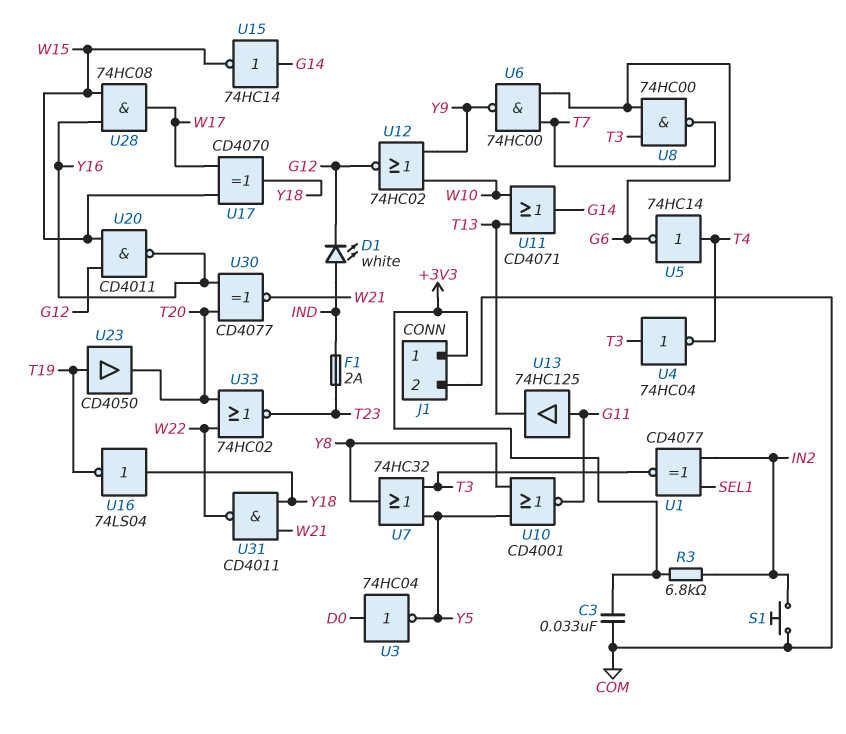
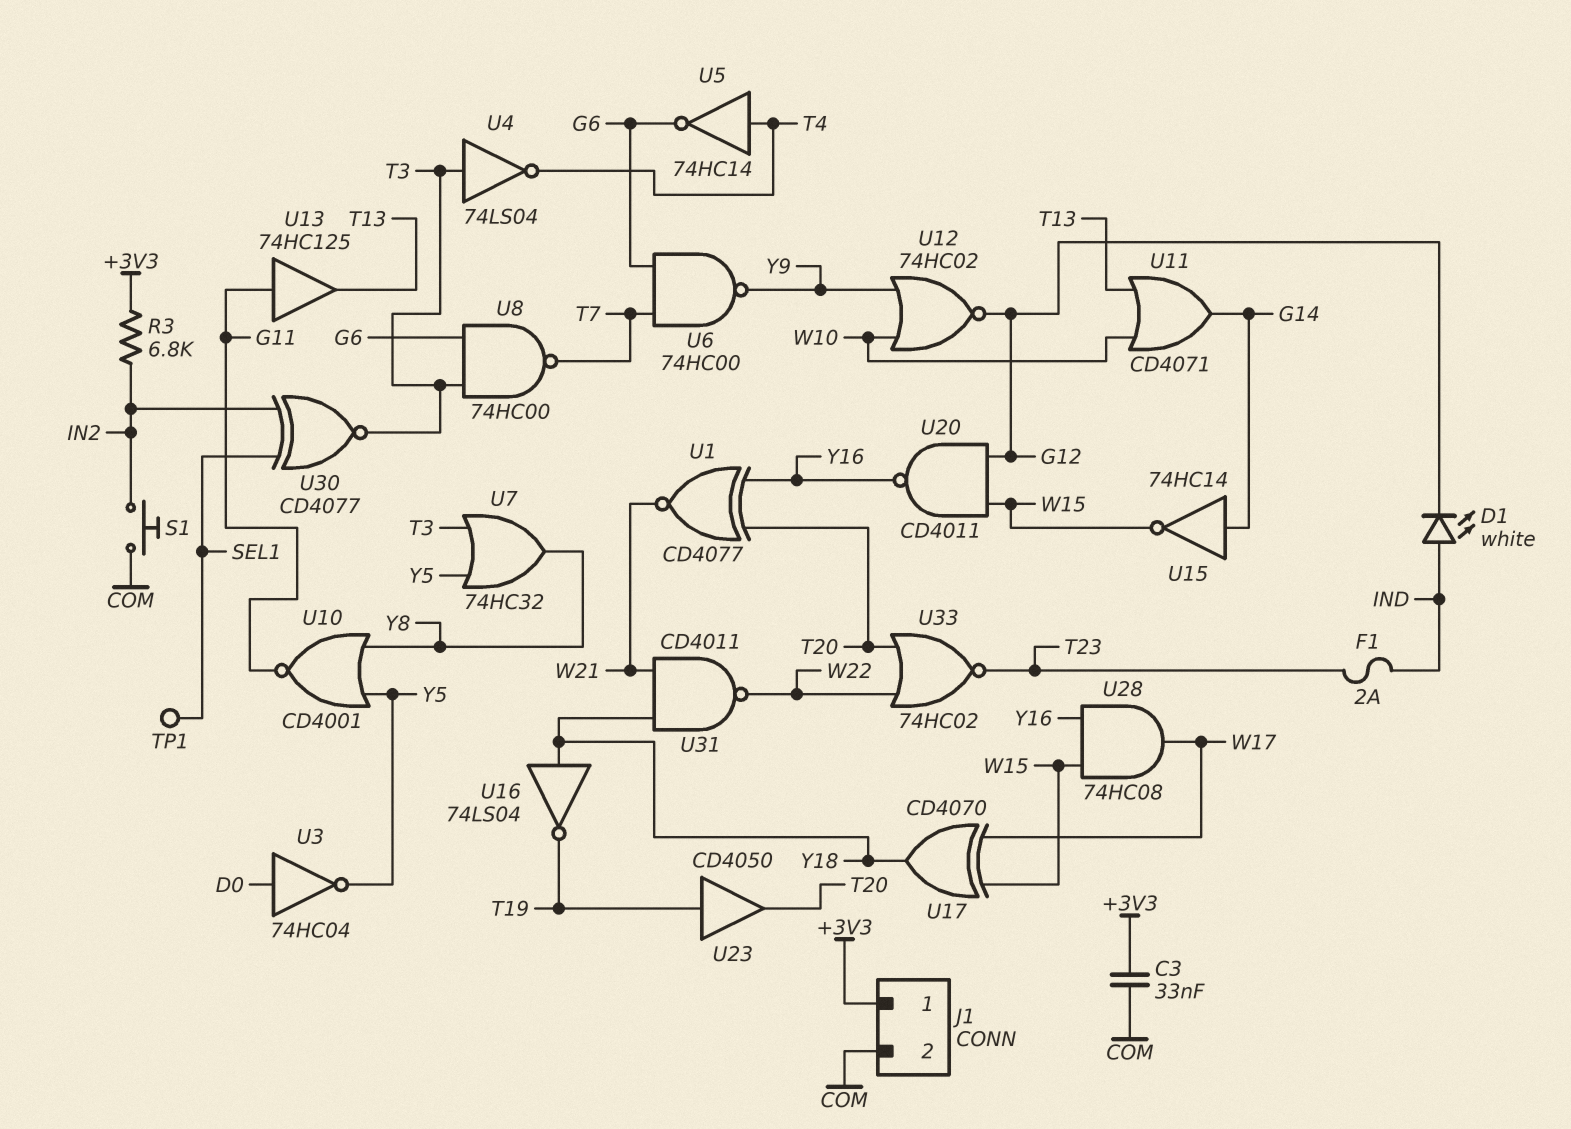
TP1: none -> test point (SEL1)
U1: XNOR CD4077 (in IN2, in SEL1, out T3) -> XNOR CD4077 (in T20, in Y16, out W21)
U4: NOT 74HC04 (in T3, out T4) -> NOT 74LS04 (in T3, out T4)
U30: XNOR CD4077 (in T20, in Y16, out W21) -> XNOR CD4077 (in IN2, in SEL1, out T3)

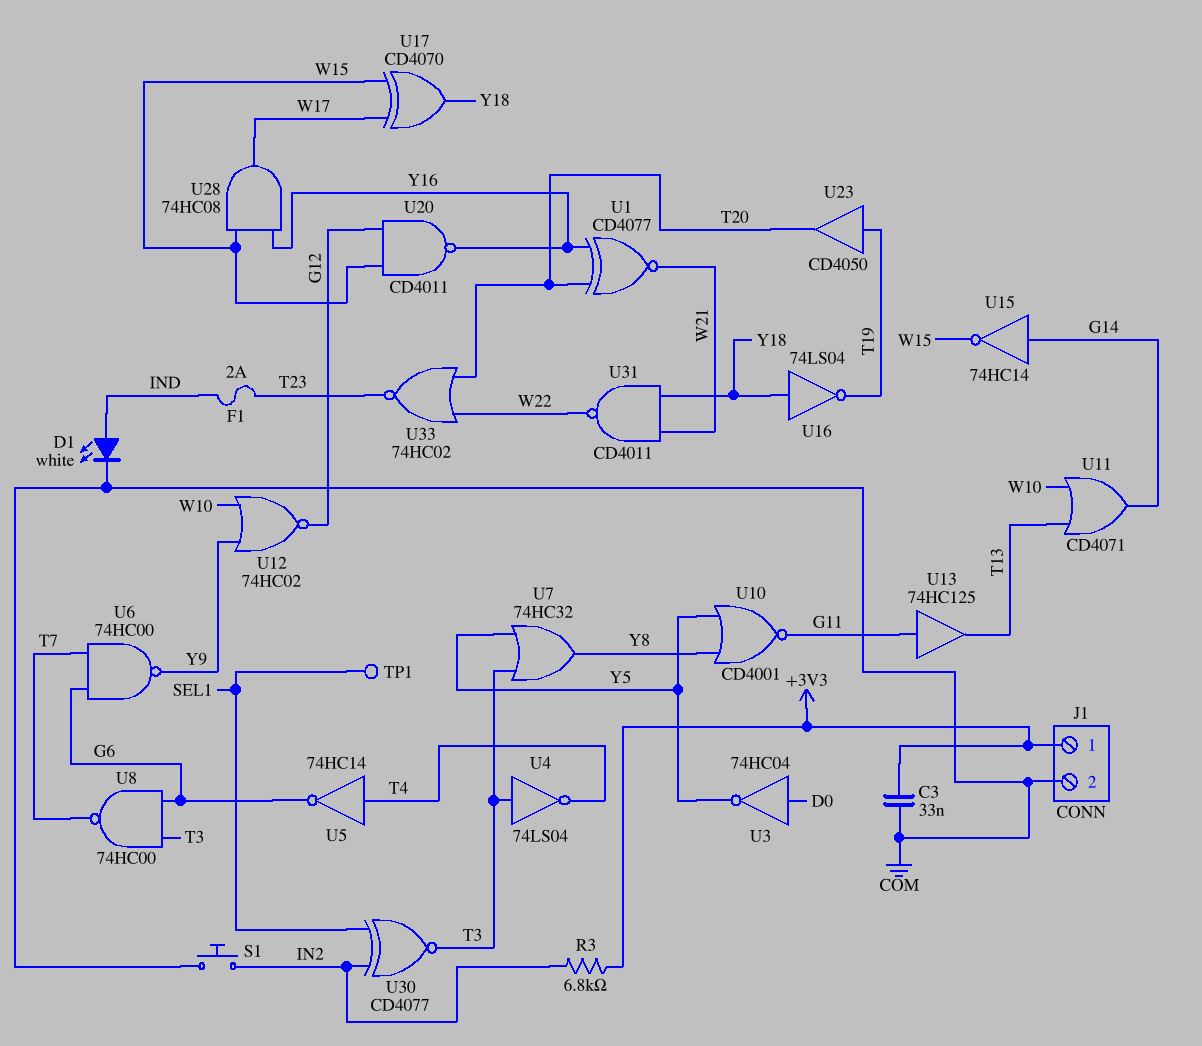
D1: LED white (A IND, K G12) -> LED white (A IND, K COM)

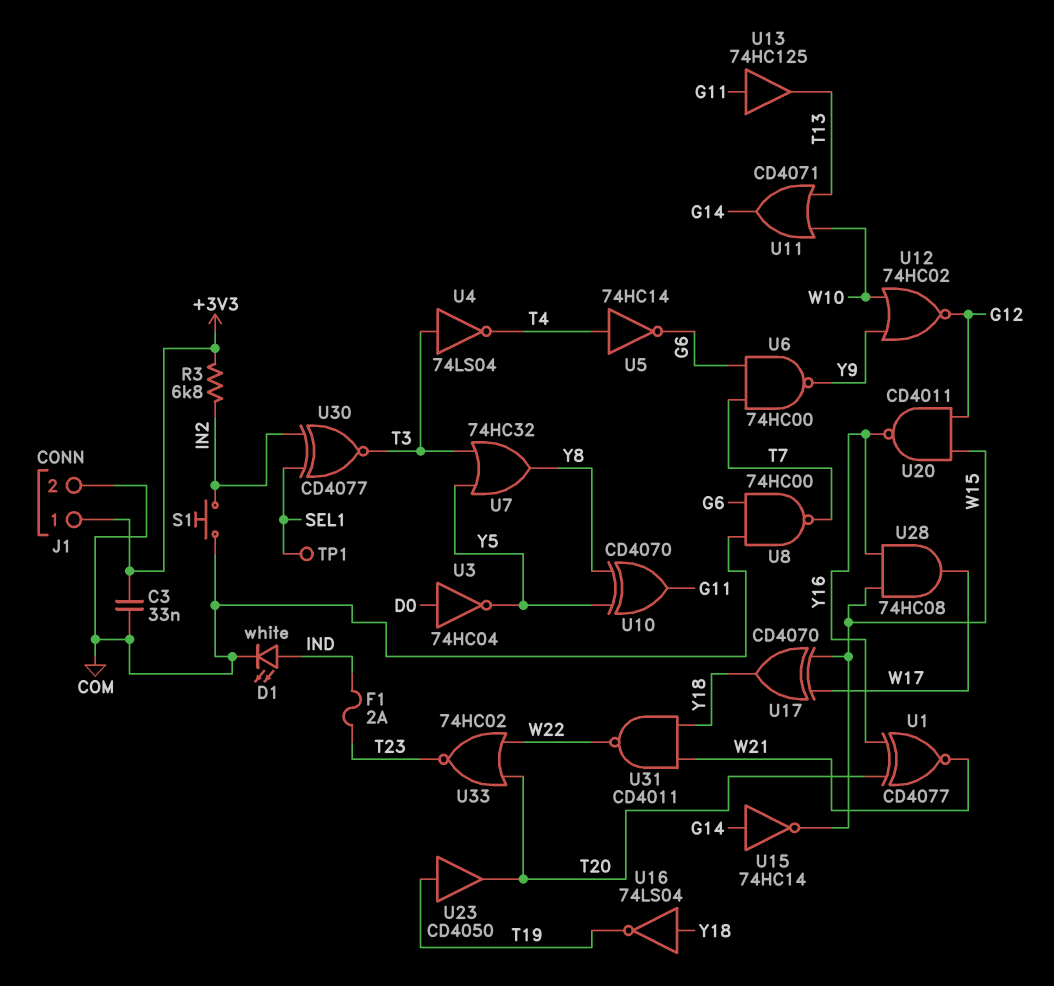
U8: NAND 74HC00 (in G6, in T3, out T7) -> NAND 74HC00 (in COM, in G6, out T7)
U10: NOR CD4001 (in Y5, in Y8, out G11) -> XOR CD4070 (in Y5, in Y8, out G11)

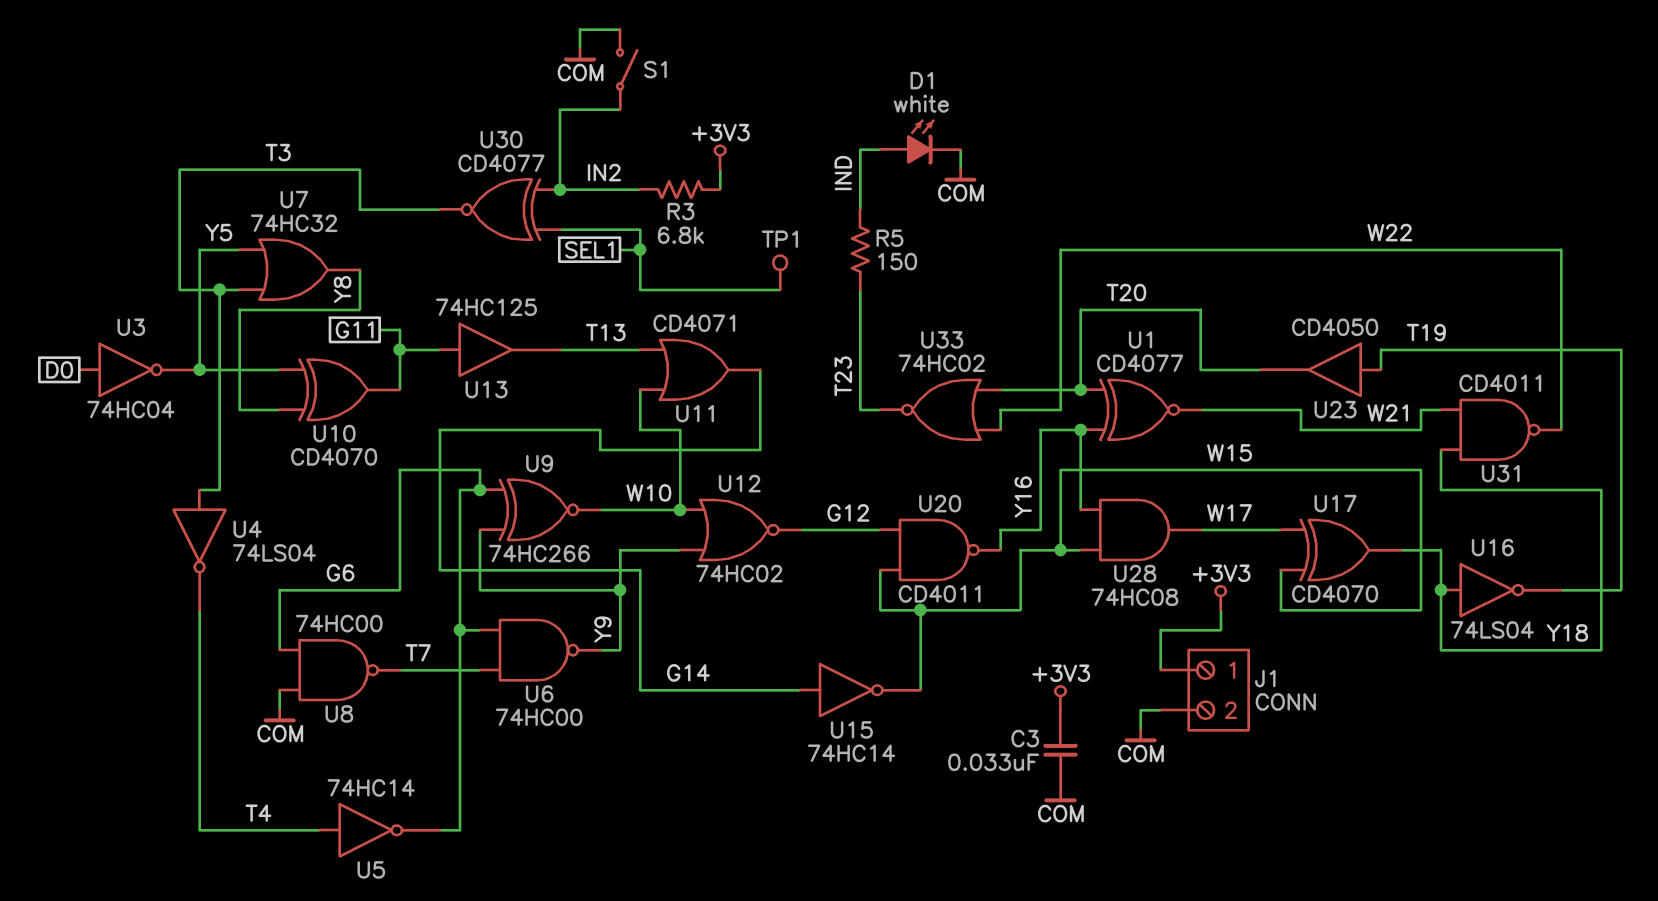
F1: 2A (IND, T23) -> none
R5: none -> 150 (IND, T23)
S1: button (COM, IN2) -> switch (COM, IN2)
U9: none -> XNOR 74HC266 (in G6, in Y9, out W10)

